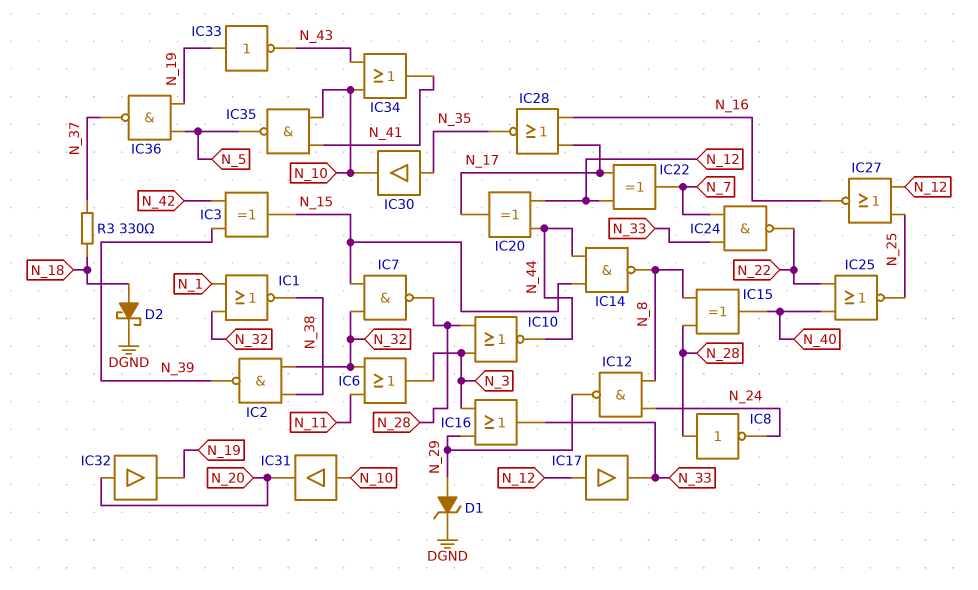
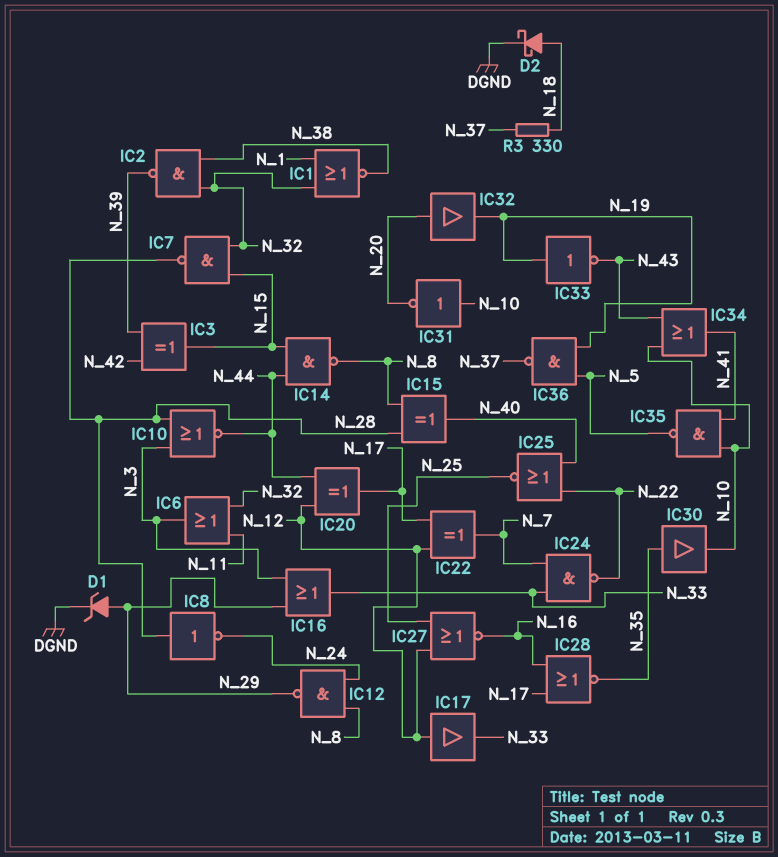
IC31: buffer (in N_10, out N_20) -> NOT (in N_10, out N_20)

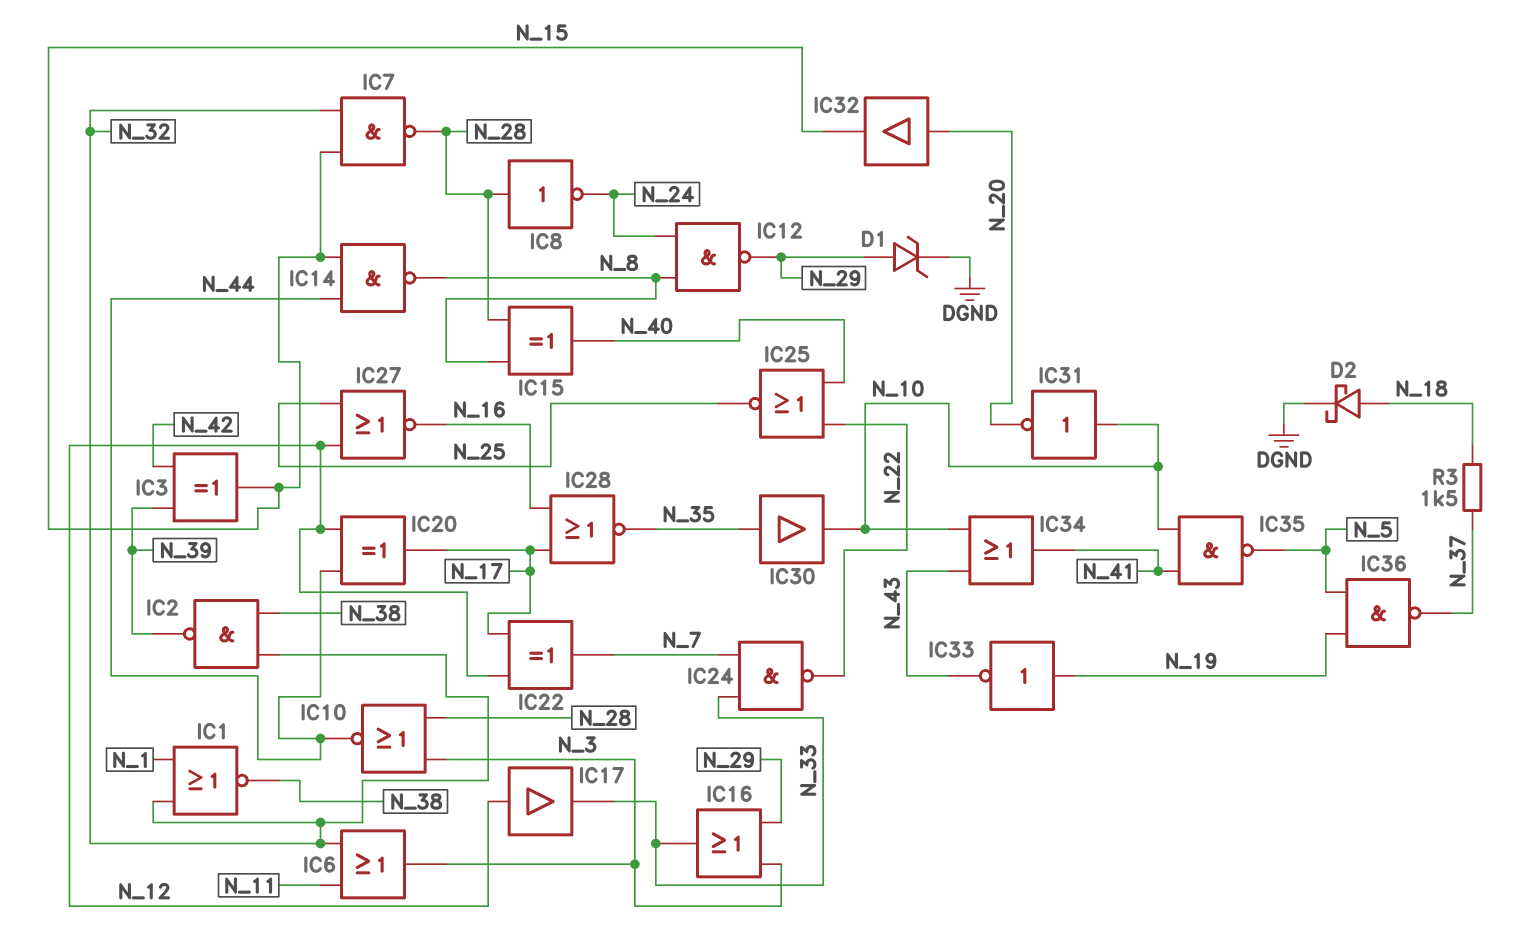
IC32: buffer (in N_20, out N_19) -> buffer (in N_20, out N_15)
R3: 330 (N_18, N_37) -> 1.5k (N_18, N_37)

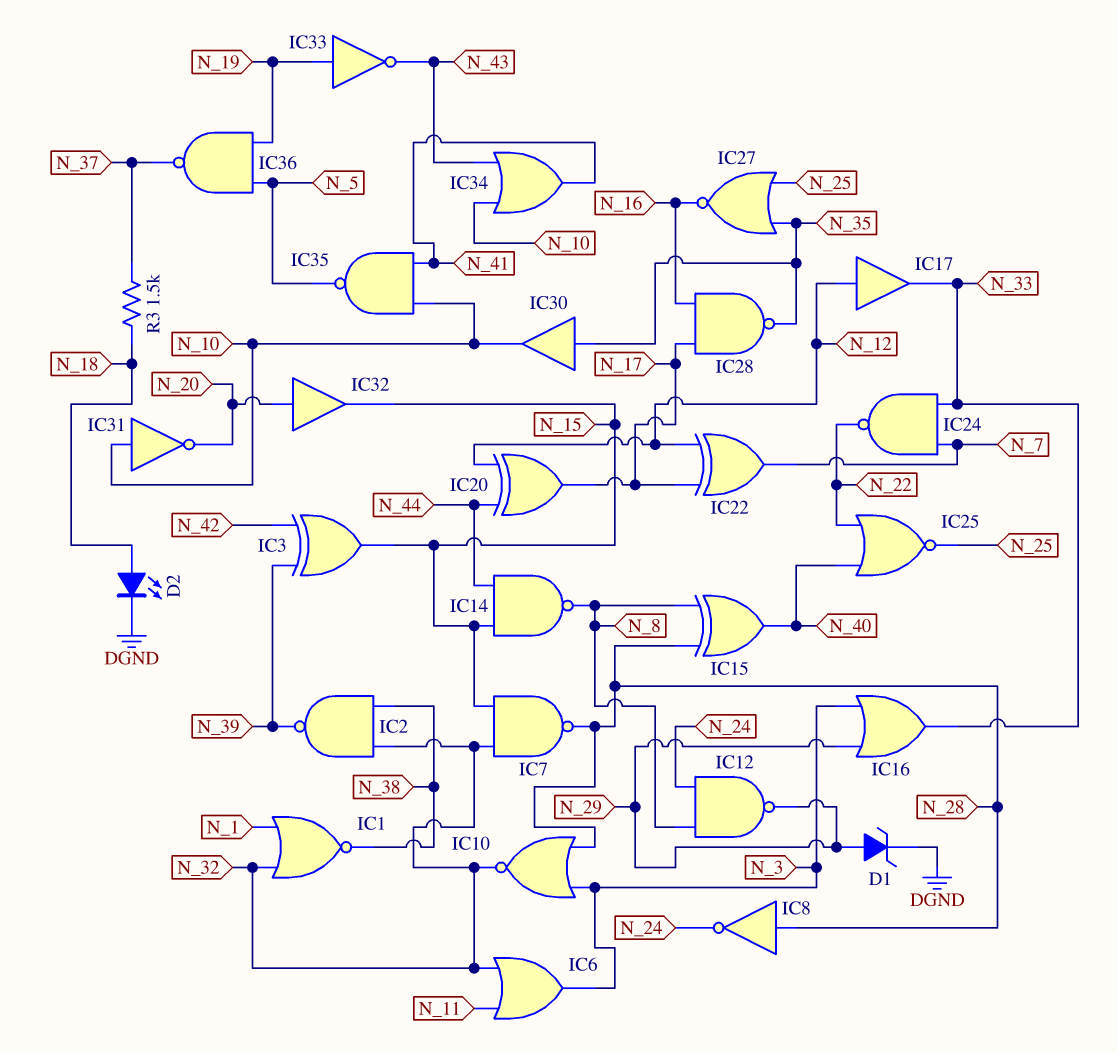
D2: schottky (A N_18, K DGND) -> LED (A N_18, K DGND)
IC10: NOR (in N_3, in N_28, out N_44) -> NOR (in N_3, in N_28, out N_32)
IC27: NOR (in N_12, in N_25, out N_16) -> NOR (in N_25, in N_35, out N_16)
IC28: NOR (in N_16, in N_17, out N_35) -> NAND (in N_16, in N_17, out N_35)

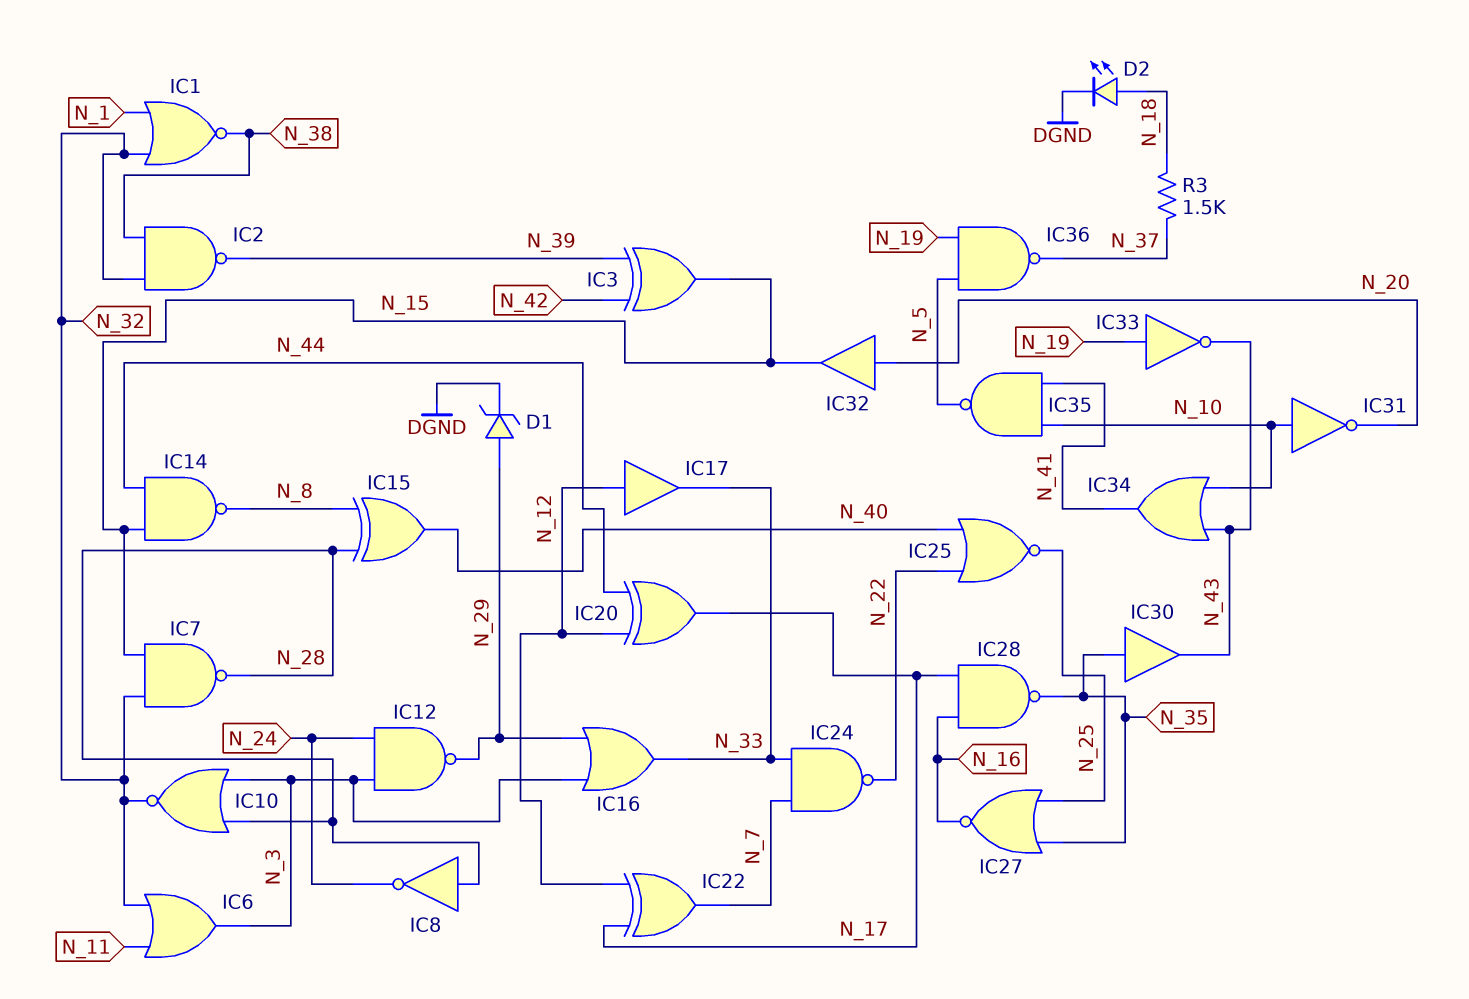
IC12: NAND (in N_8, in N_24, out N_29) -> NAND (in N_3, in N_24, out N_29)
IC30: buffer (in N_35, out N_10) -> buffer (in N_35, out N_43)

